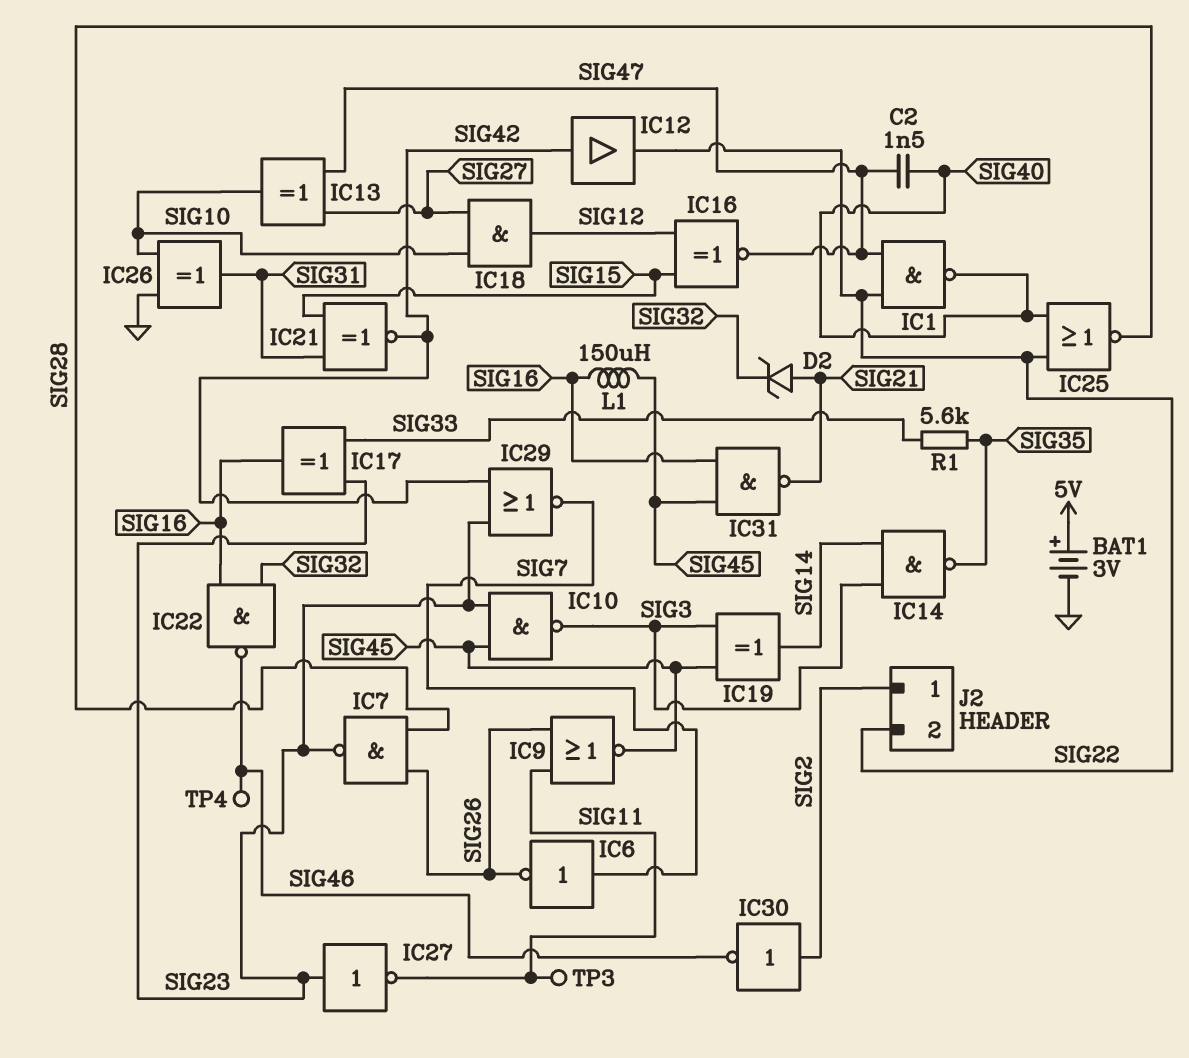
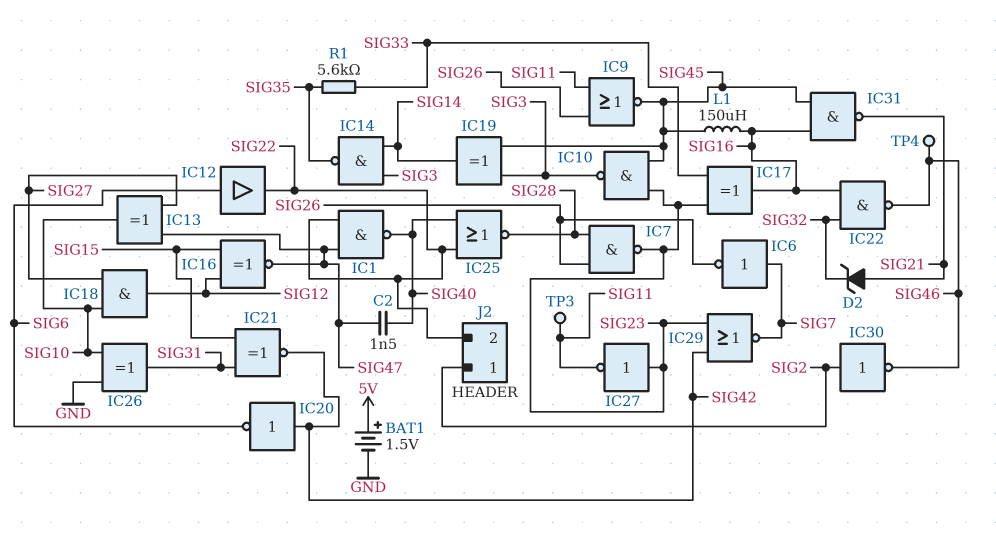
BAT1: 3V (plus 5V, minus GND) -> 1.5V (plus 5V, minus GND)
IC12: buffer (in SIG42, out SIG22) -> buffer (in SIG6, out SIG22)
IC20: none -> NOT (in SIG42, out SIG6)

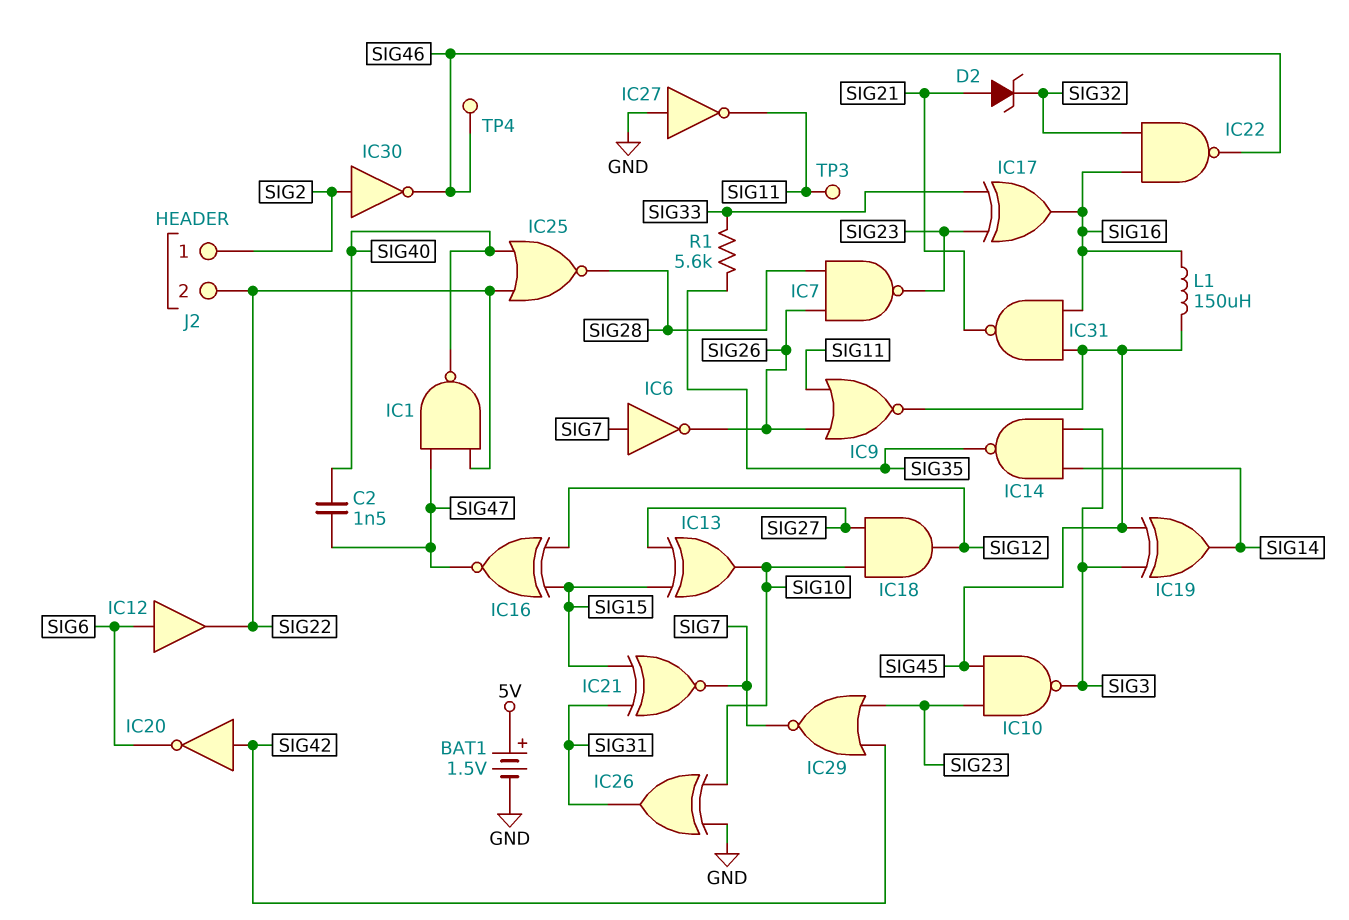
IC13: XOR (in SIG27, in SIG47, out SIG10) -> XOR (in SIG15, in SIG27, out SIG10)
IC21: XNOR (in SIG15, in SIG31, out SIG42) -> XNOR (in SIG15, in SIG31, out SIG7)
IC27: NOT (in SIG23, out SIG11) -> NOT (in GND, out SIG11)

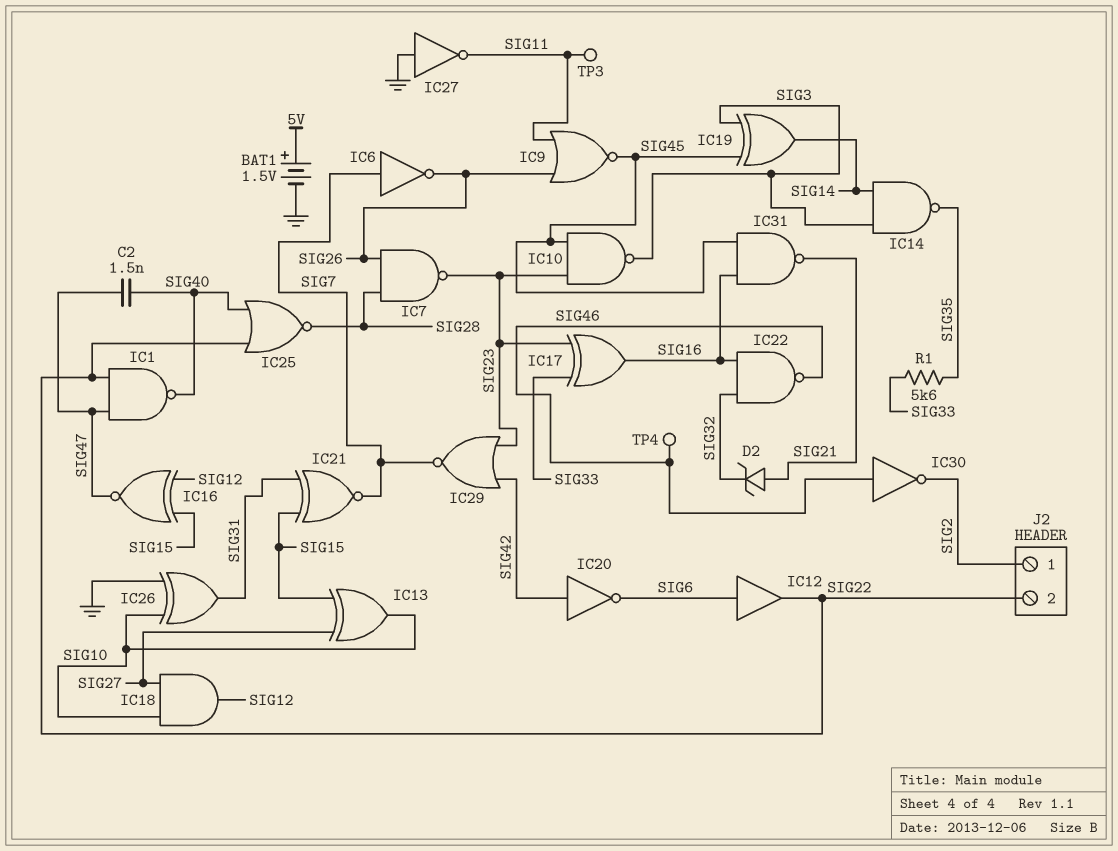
IC30: NOT (in SIG2, out SIG46) -> NOT (in SIG46, out SIG2)
L1: 150uH (SIG16, SIG45) -> none

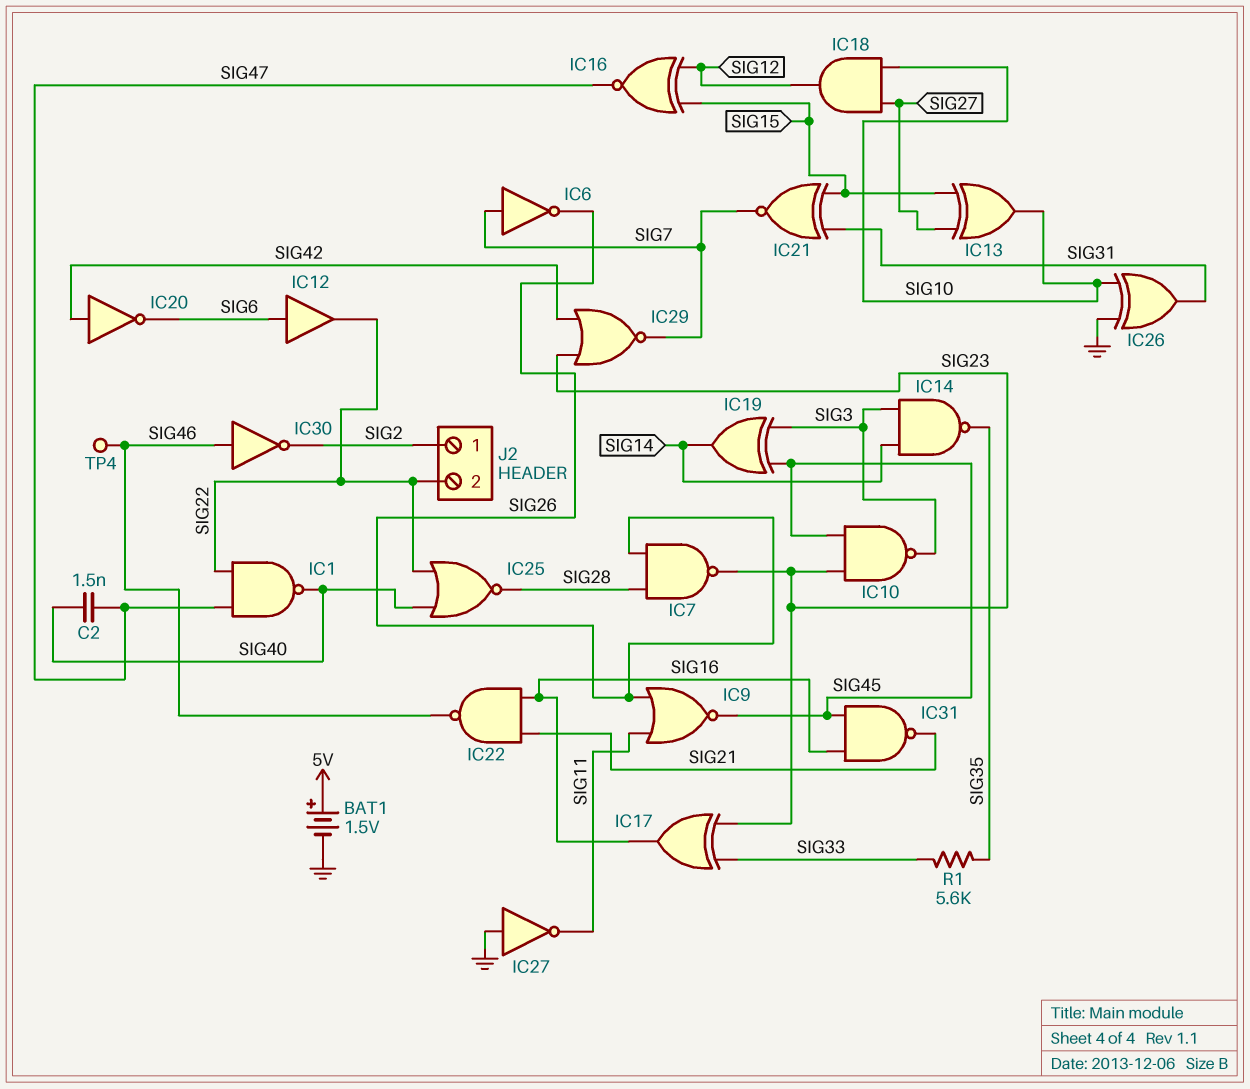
D2: zener (A SIG21, K SIG32) -> none
IC22: NAND (in SIG16, in SIG32, out SIG46) -> NAND (in SIG16, in SIG21, out SIG46)
TP3: test point (SIG11) -> none

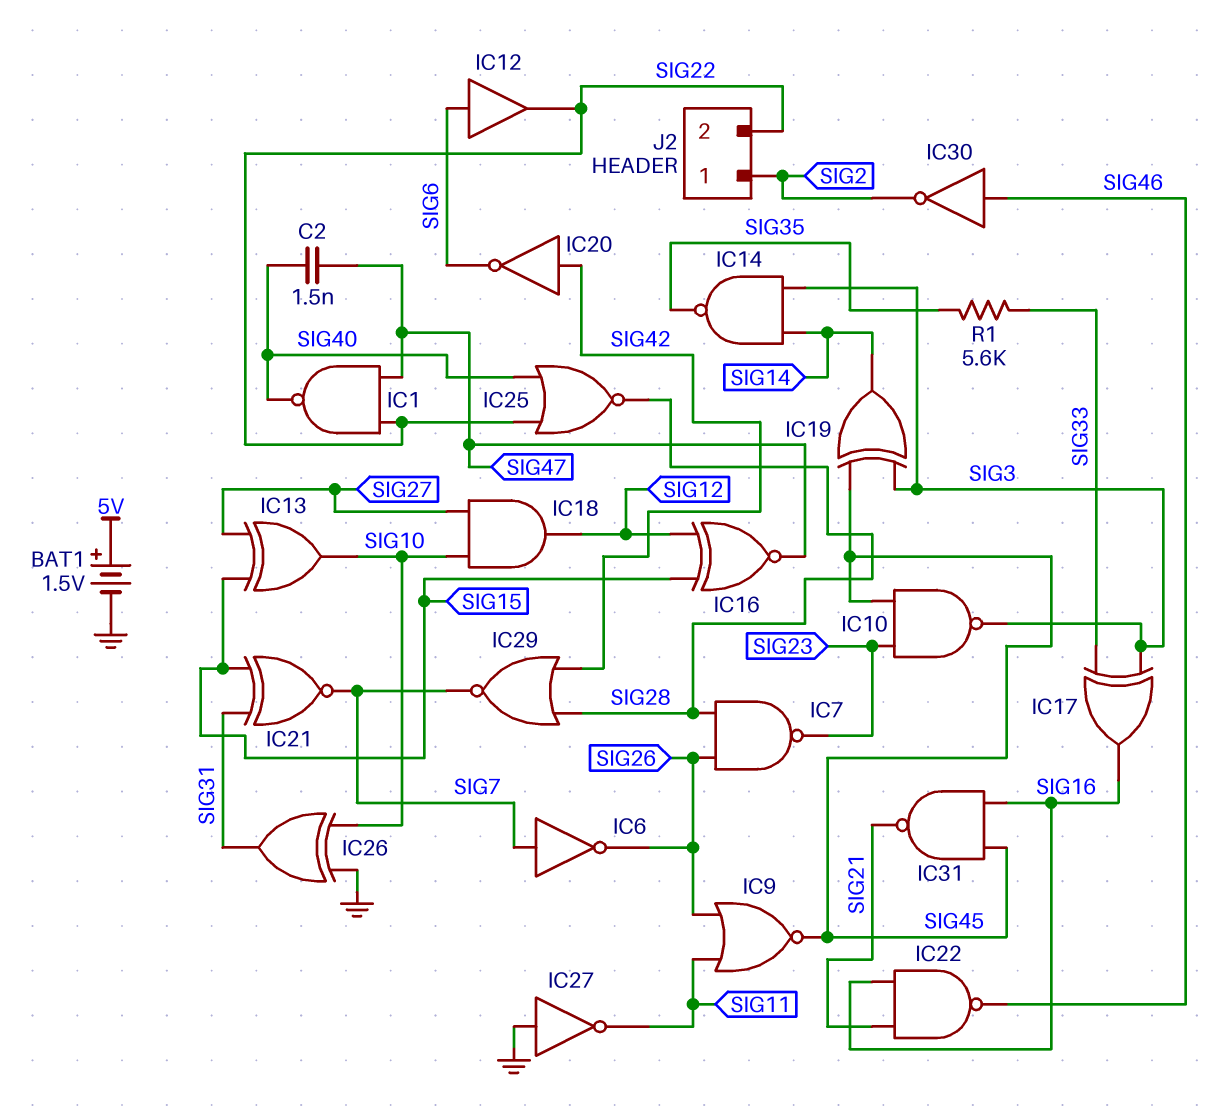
IC17: XOR (in SIG23, in SIG33, out SIG16) -> XOR (in SIG3, in SIG33, out SIG16)
IC29: NOR (in SIG23, in SIG42, out SIG7) -> NOR (in SIG28, in SIG42, out SIG7)
TP4: test point (SIG46) -> none

